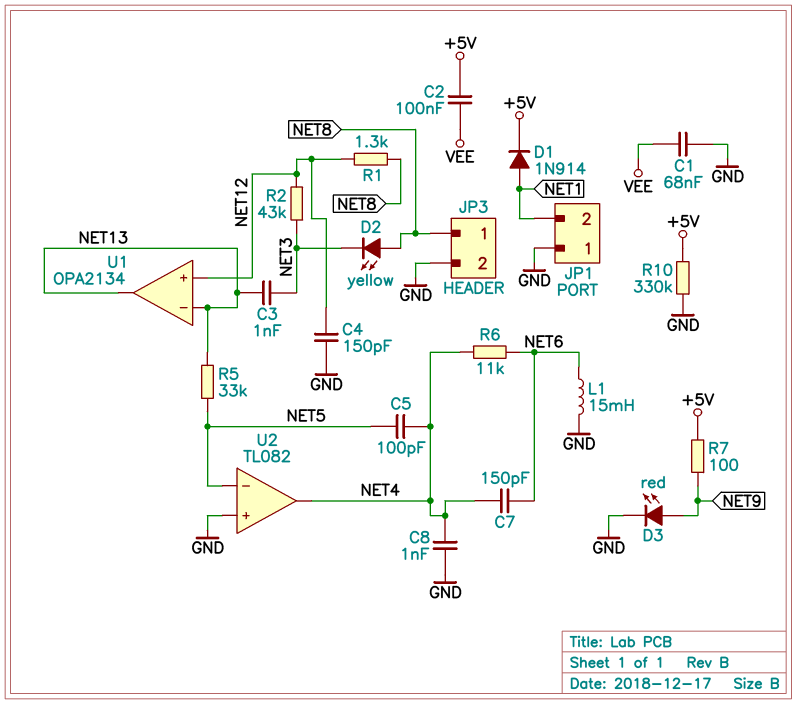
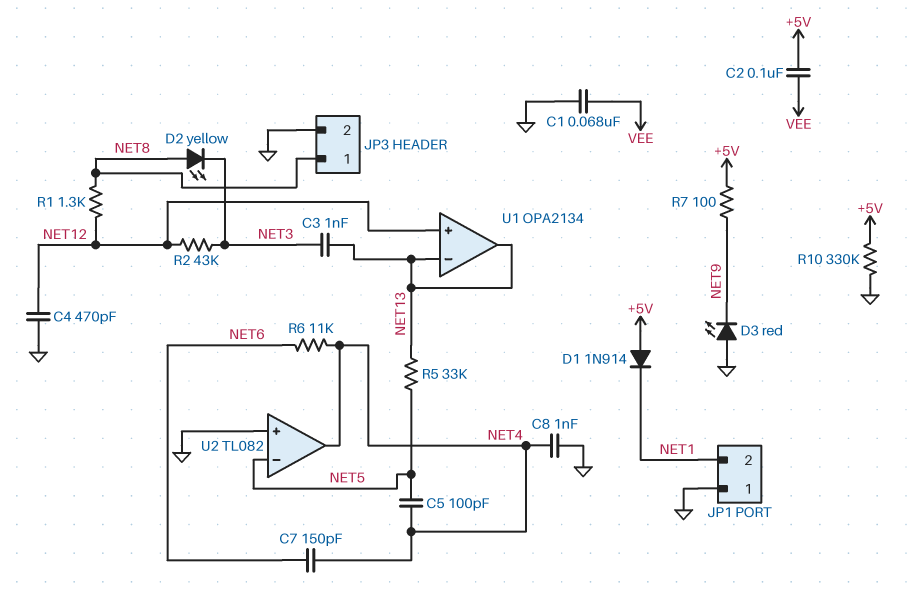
C4: 150pF (GND, NET12) -> 470pF (GND, NET12)
D1: diode 1N914 (A NET1, K +5V) -> diode 1N914 (A +5V, K NET1)
D3: LED red (A NET9, K GND) -> LED red (A GND, K NET9)
L1: 15mH (GND, NET6) -> none

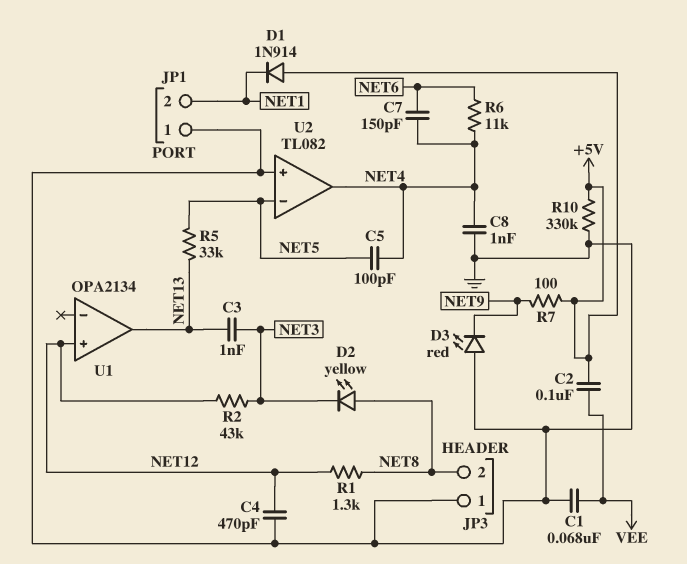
JP3 pin 1: NET8 -> GND
JP3 pin 2: GND -> NET8
U1 pin in-: NET13 -> none

